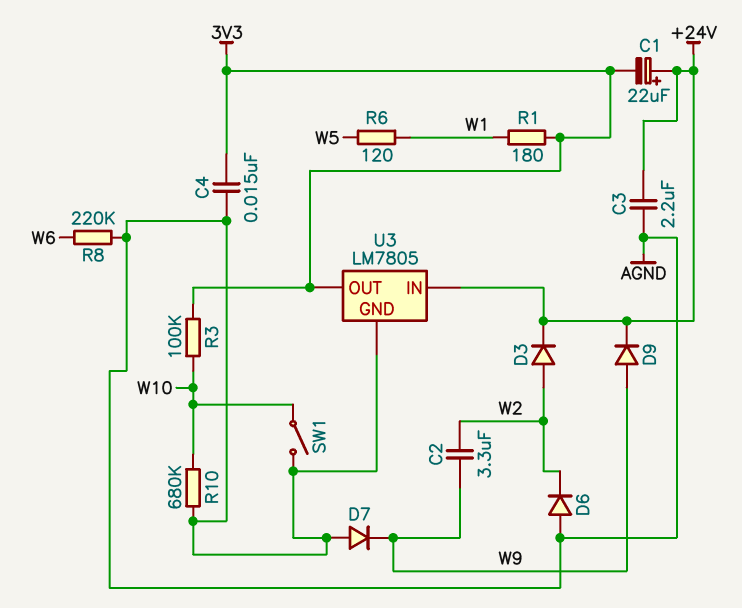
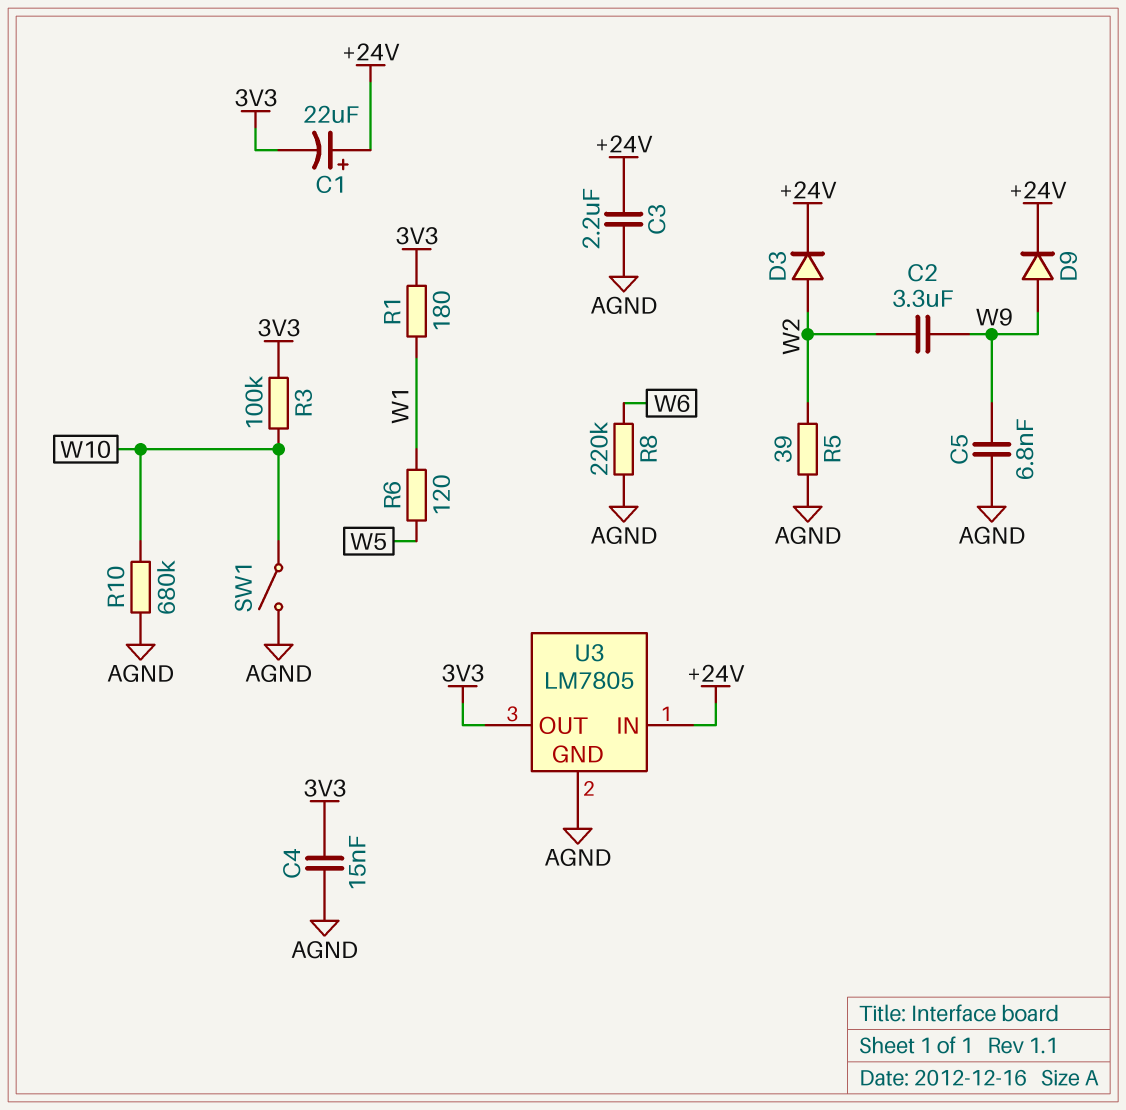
C5: none -> 6.8nF (AGND, W9)
D6: diode (A AGND, K W2) -> none
D7: diode (A AGND, K W9) -> none
R5: none -> 39 (AGND, W2)

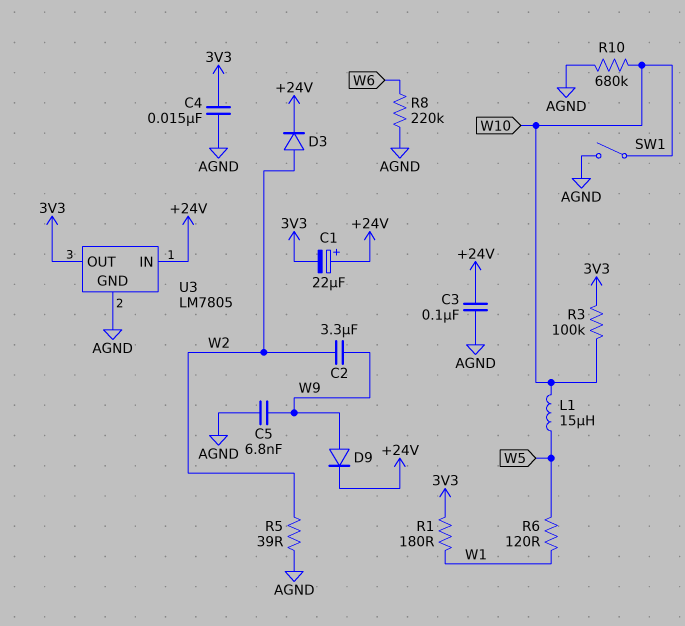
C3: 2.2uF (+24V, AGND) -> 100nF (+24V, AGND)
L1: none -> 15uH (W5, W10)

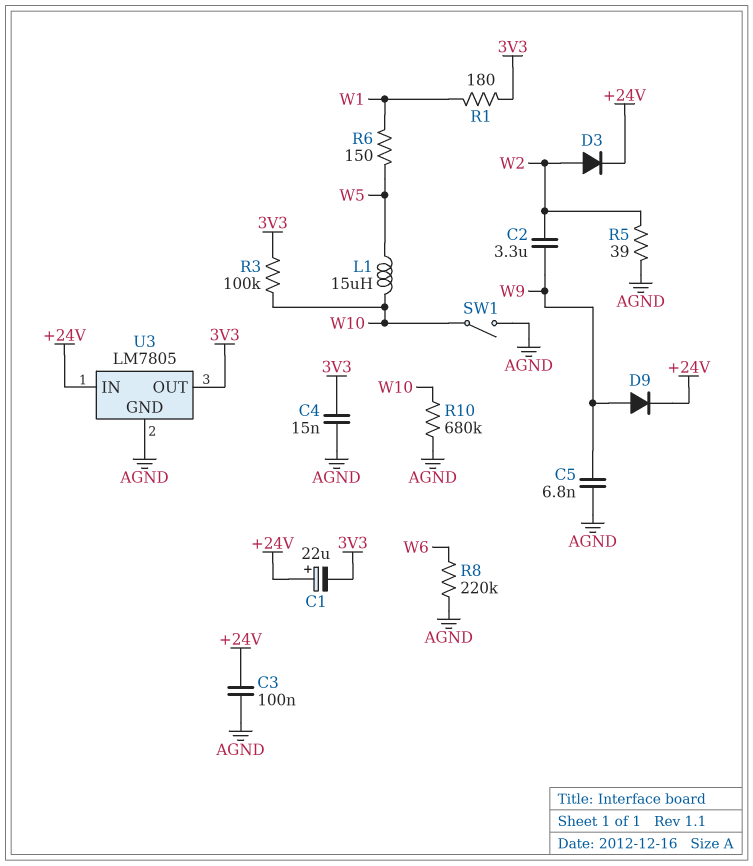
R6: 120 (W1, W5) -> 150 (W1, W5)

